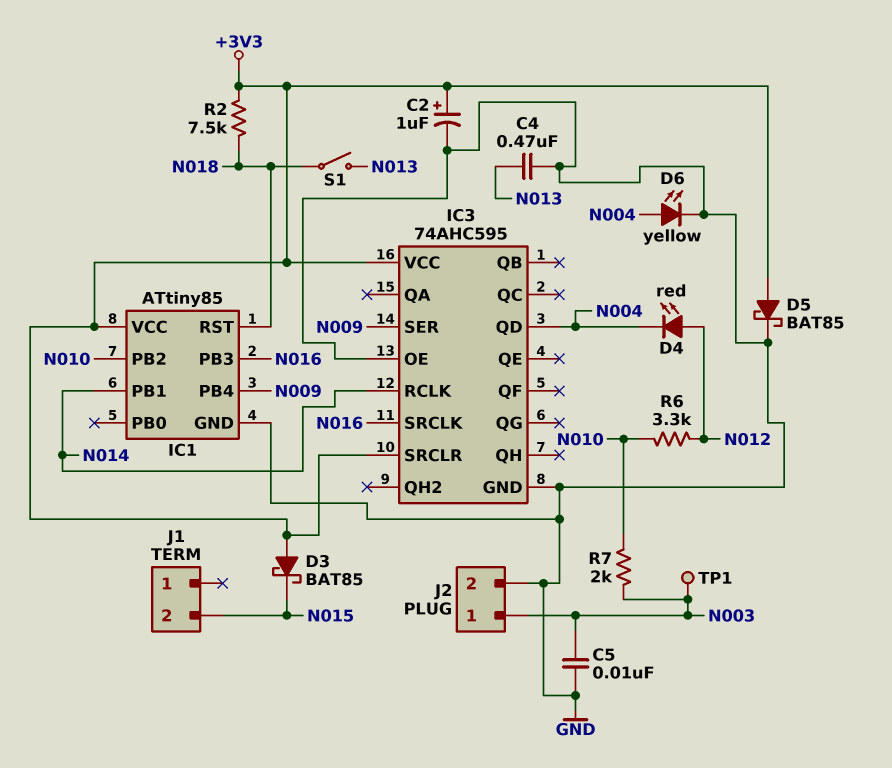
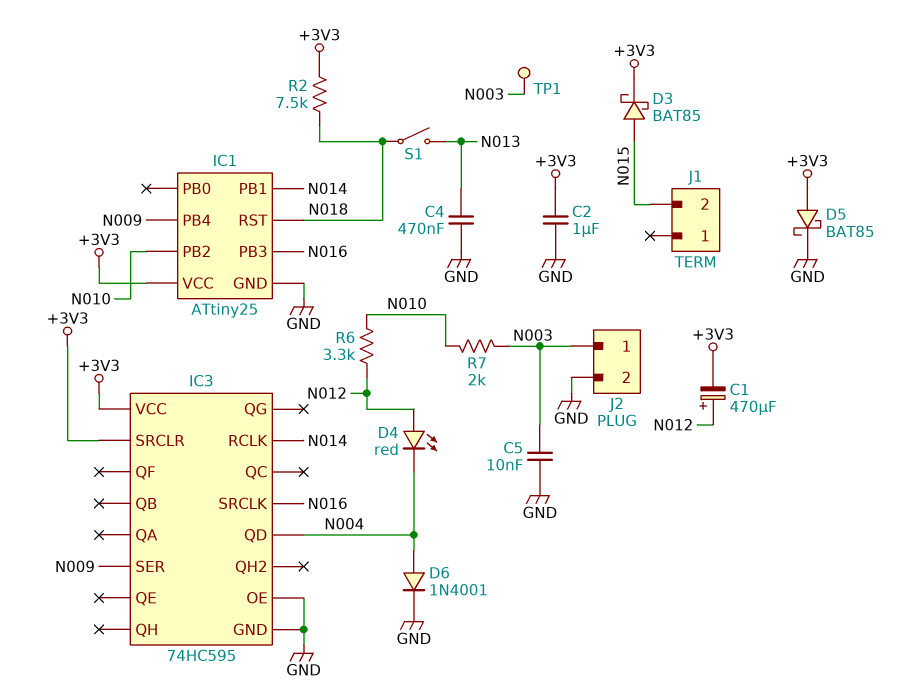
C1: none -> 470uF (plus N012, minus +3V3)
C2: 1uF (plus +3V3, minus GND) -> 1uF (+3V3, GND)
D3: schottky BAT85 (A +3V3, K N015) -> schottky BAT85 (A N015, K +3V3)
D6: LED yellow (A N004, K GND) -> diode 1N4001 (A N004, K GND)
IC1: ATtiny85 -> ATtiny25
IC3: 74AHC595 -> 74HC595

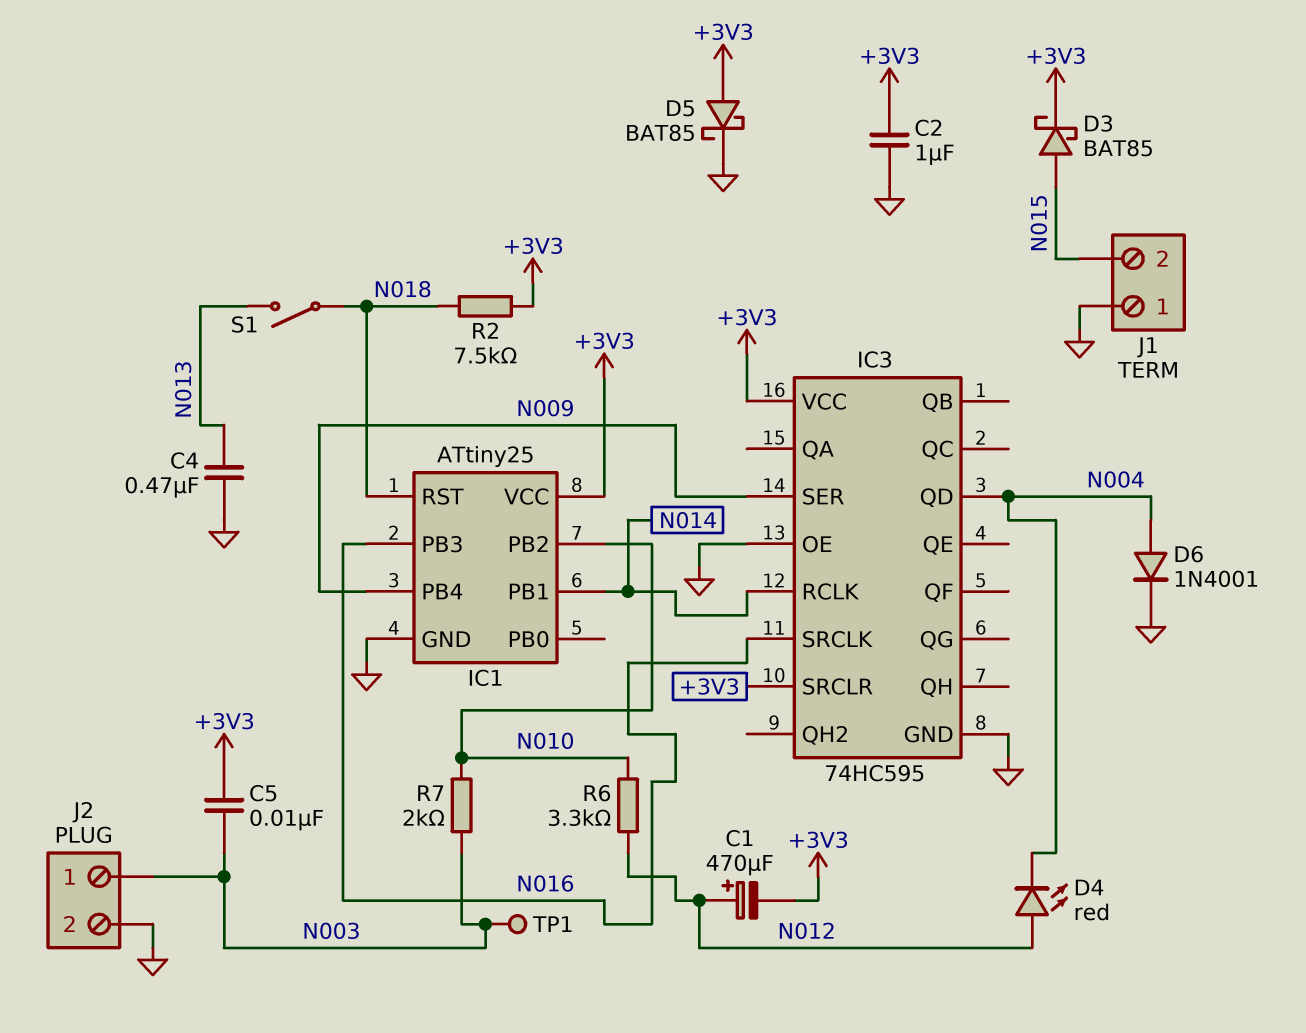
C5: 10nF (GND, N003) -> 10nF (+3V3, N003)
J1 pin 1: none -> GND

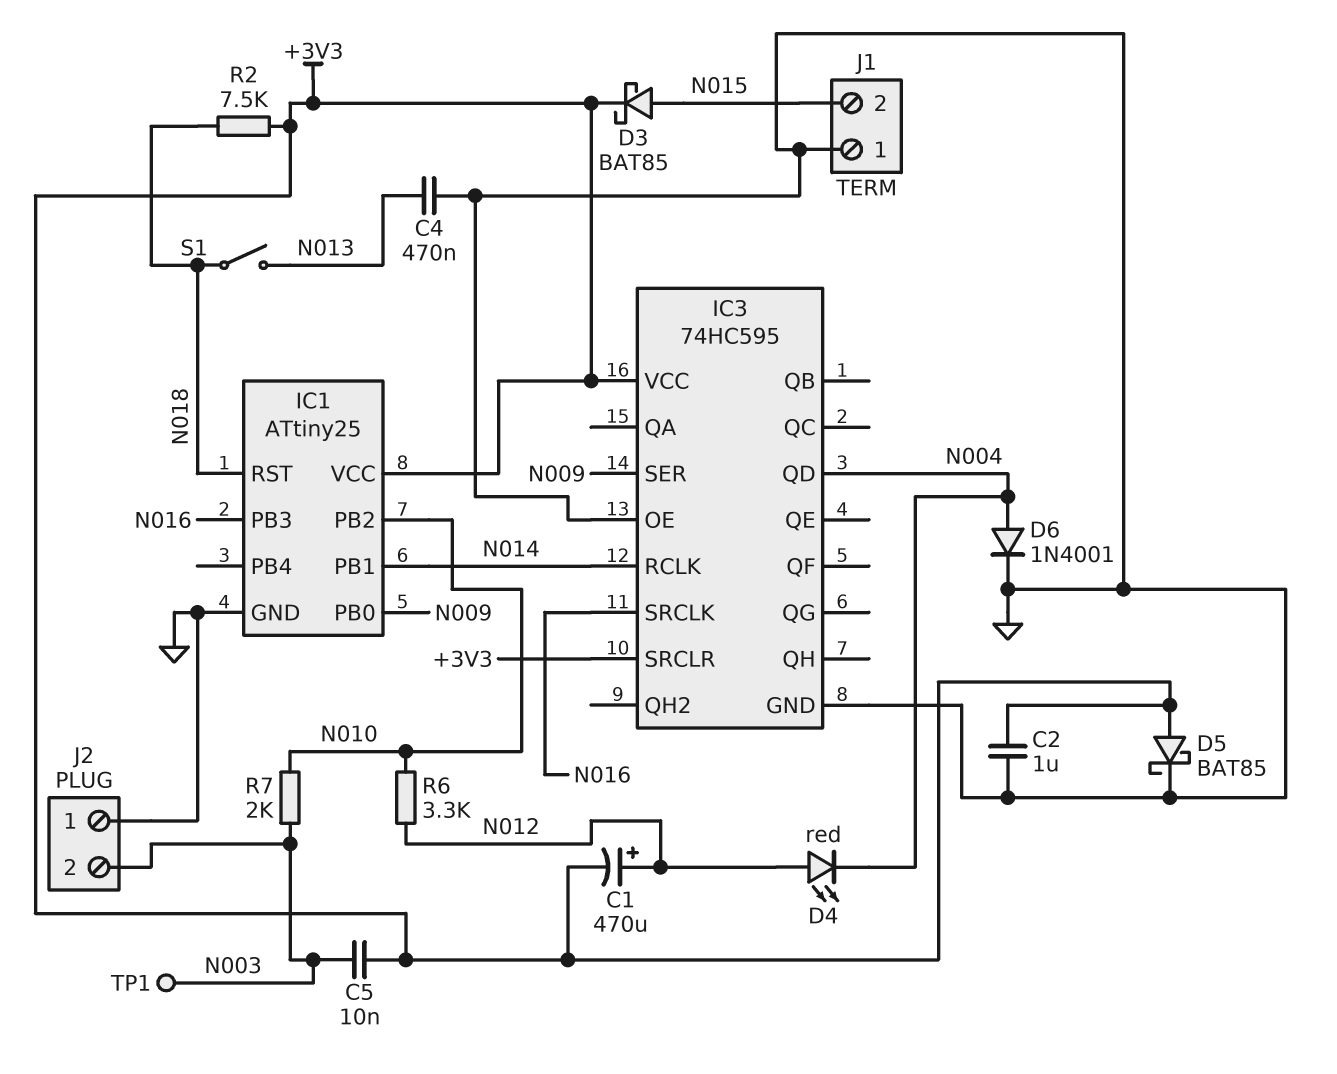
IC1 pin PB0: none -> N009
IC1 pin PB4: N009 -> none
J2 pin 1: N003 -> GND
J2 pin 2: GND -> N003

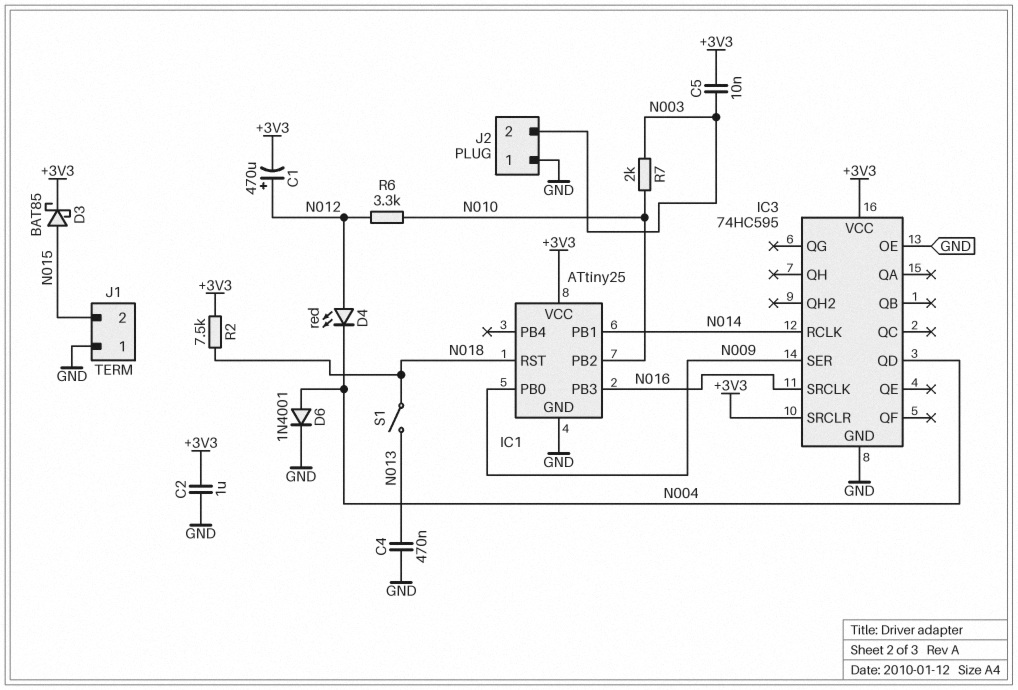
D5: schottky BAT85 (A +3V3, K GND) -> none
TP1: test point (N003) -> none

